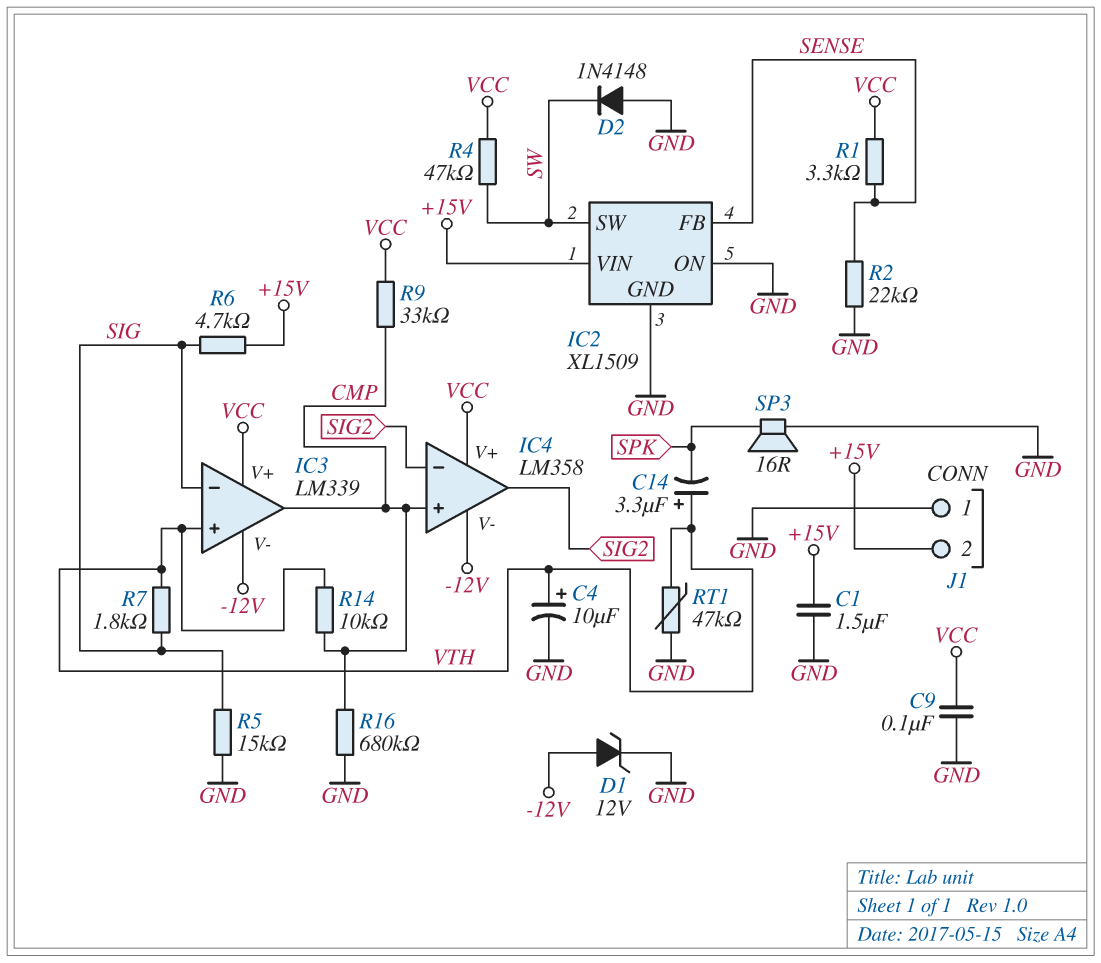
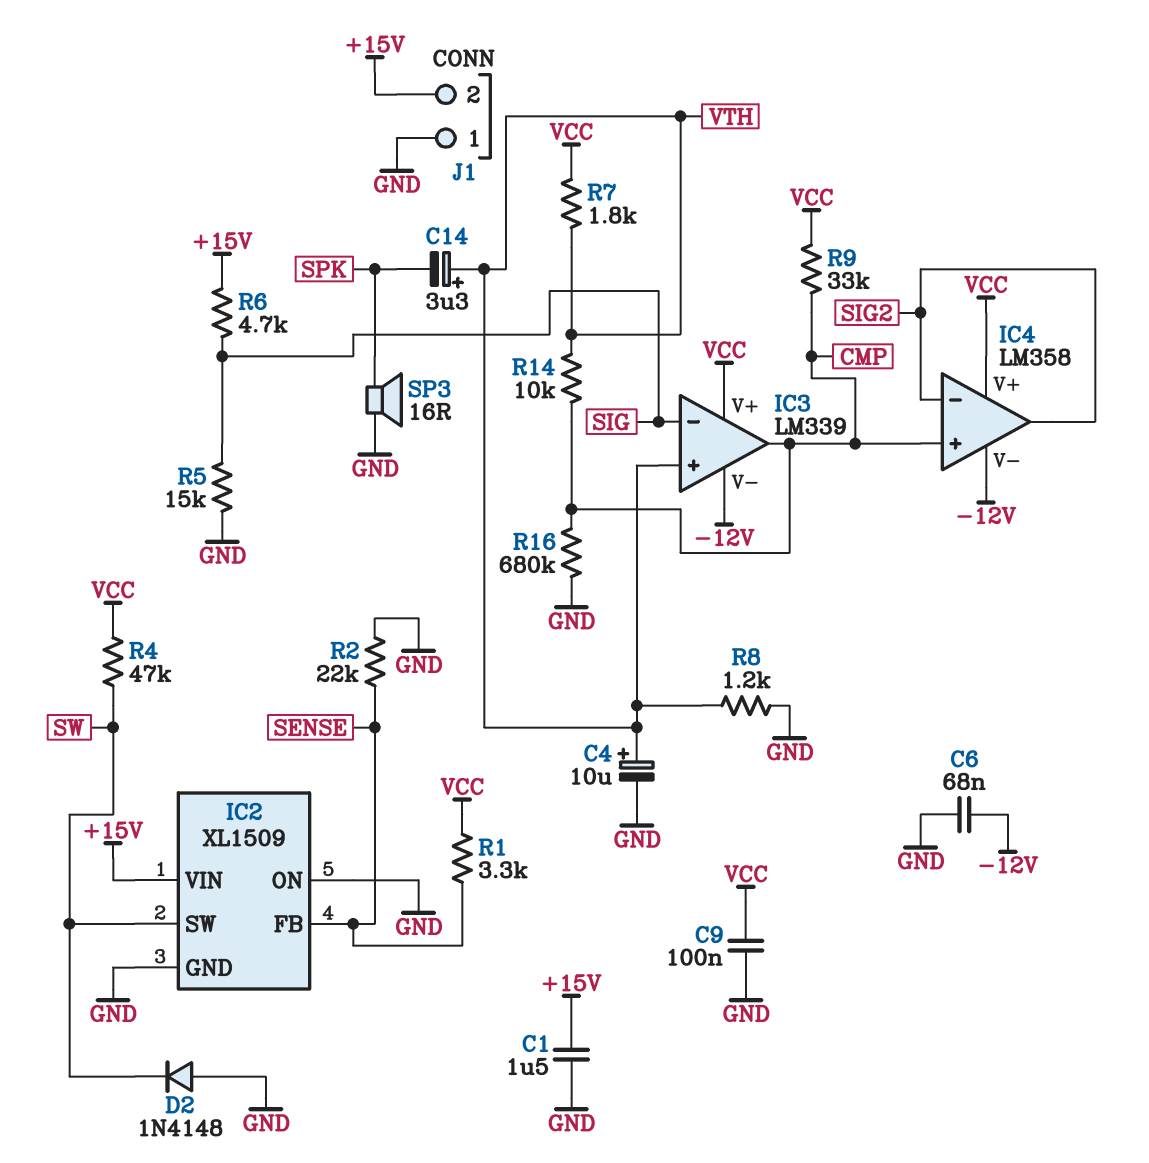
C6: none -> 68nF (-12V, GND)
D1: zener 12V (A -12V, K GND) -> none
R7: 1.8k (SIG, VTH) -> 1.8k (VCC, VTH)
R8: none -> 1.2k (GND, VTH)
RT1: 47k (GND, VTH) -> none

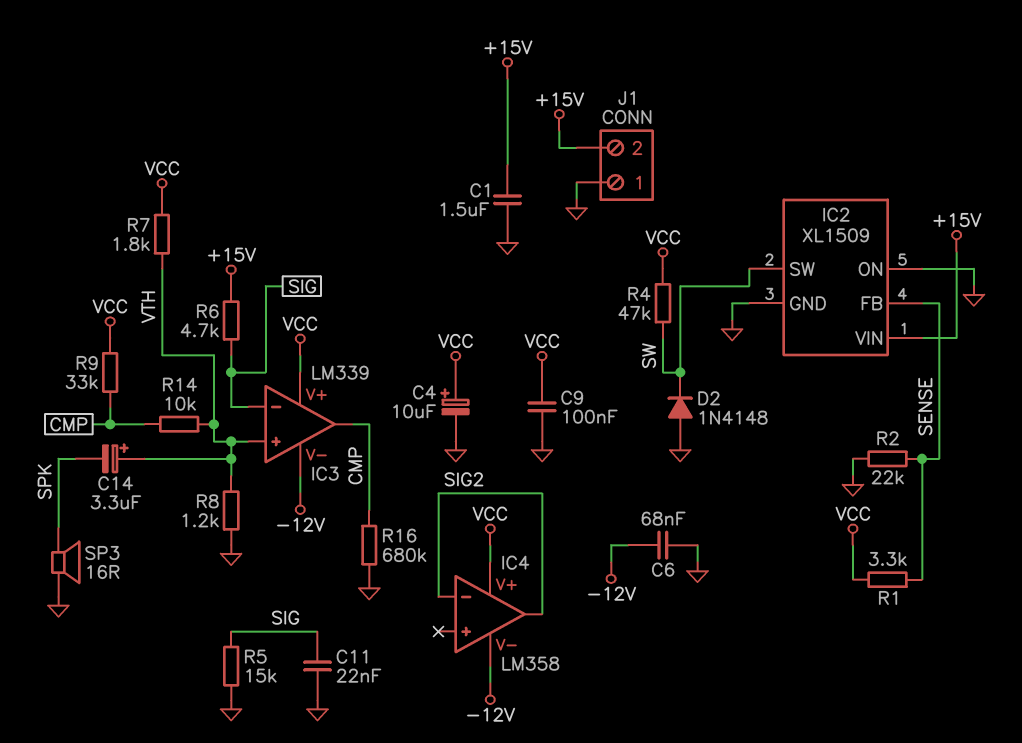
C4: 10uF (plus VTH, minus GND) -> 10uF (plus VCC, minus GND)
C11: none -> 22nF (GND, SIG)
IC4 pin in+: CMP -> none

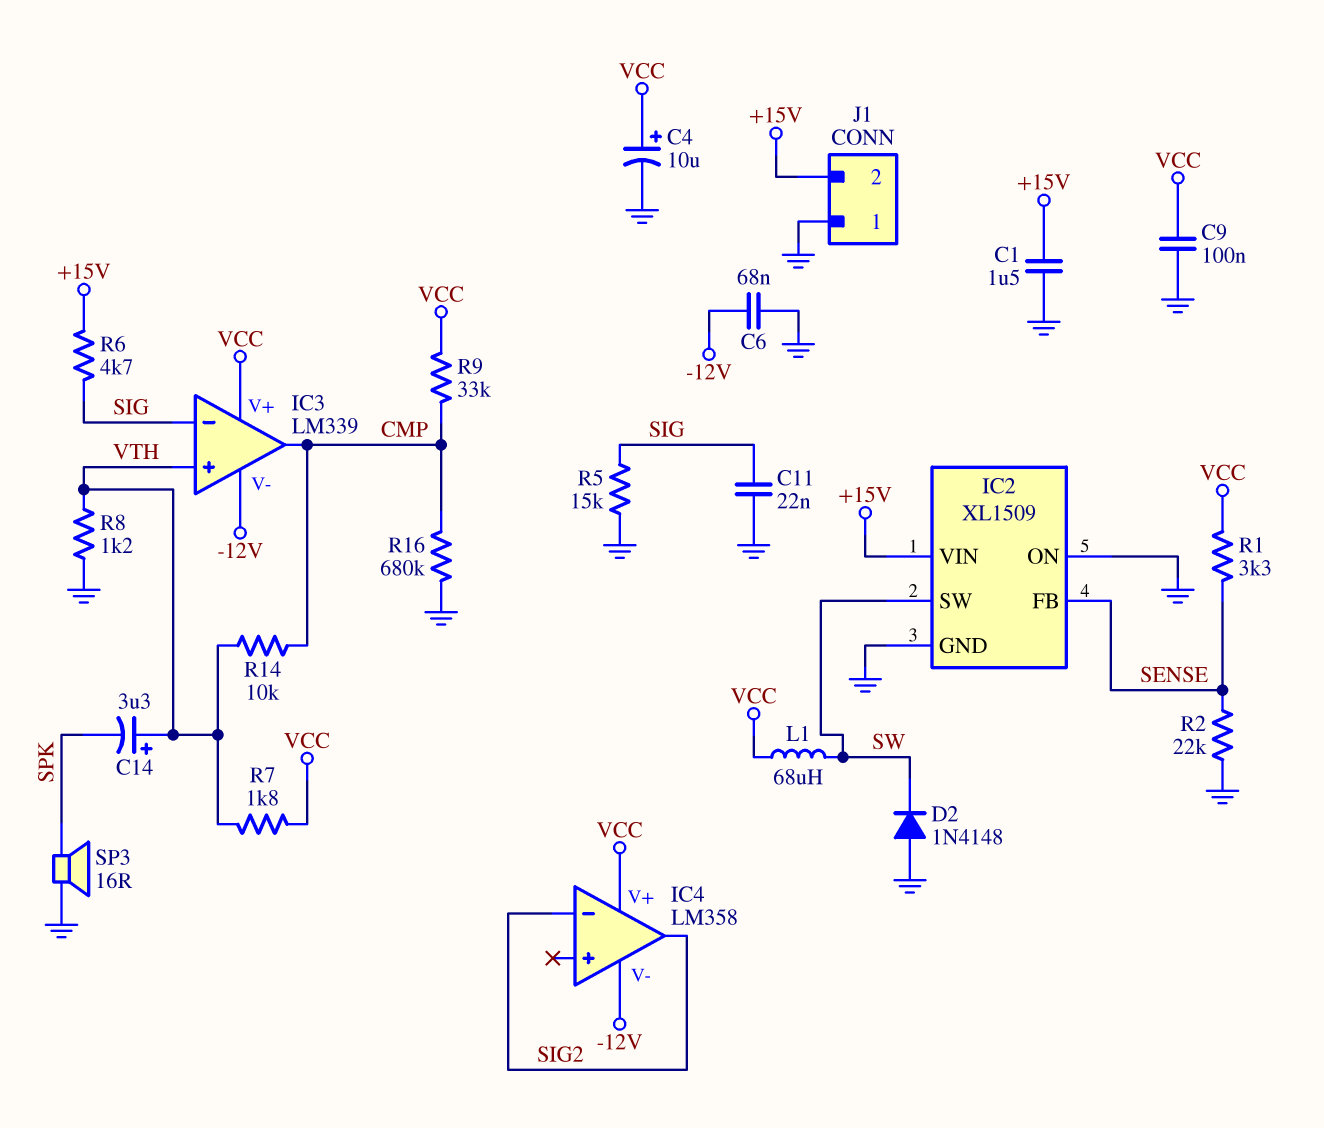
L1: none -> 68uH (SW, VCC)
R4: 47k (SW, VCC) -> none

